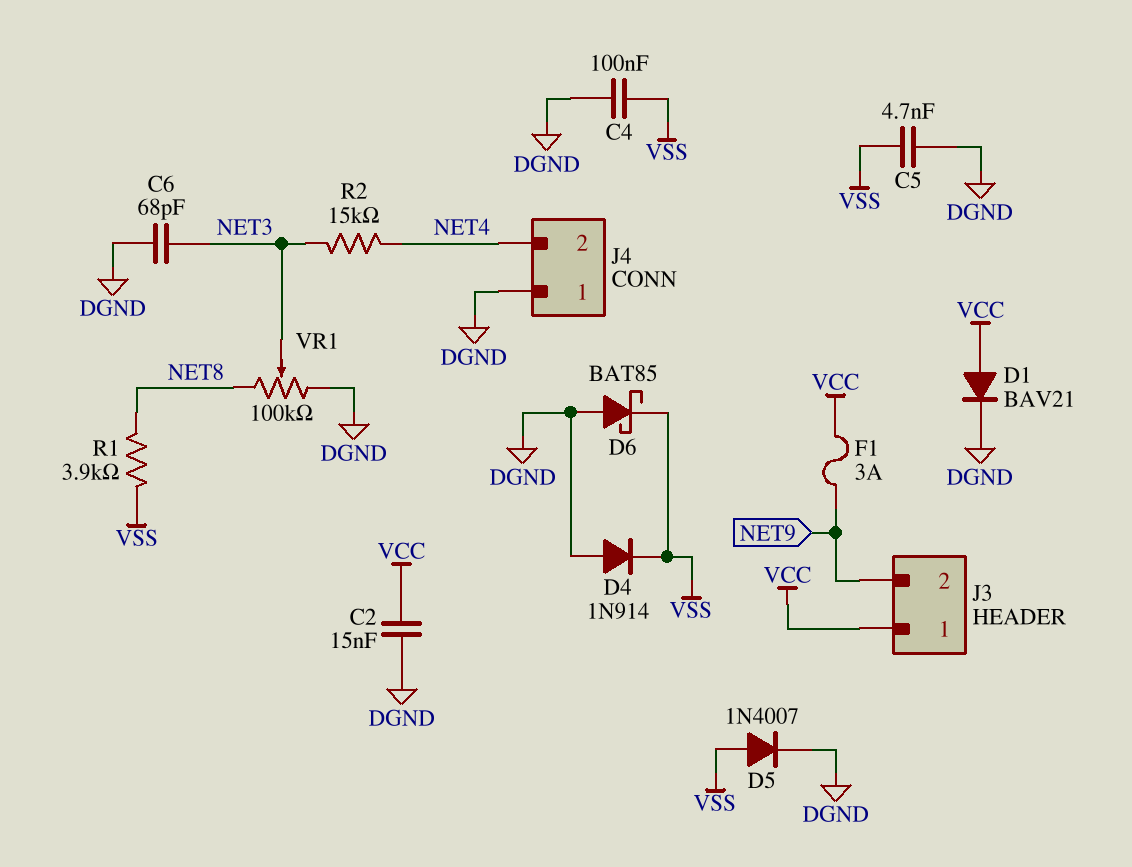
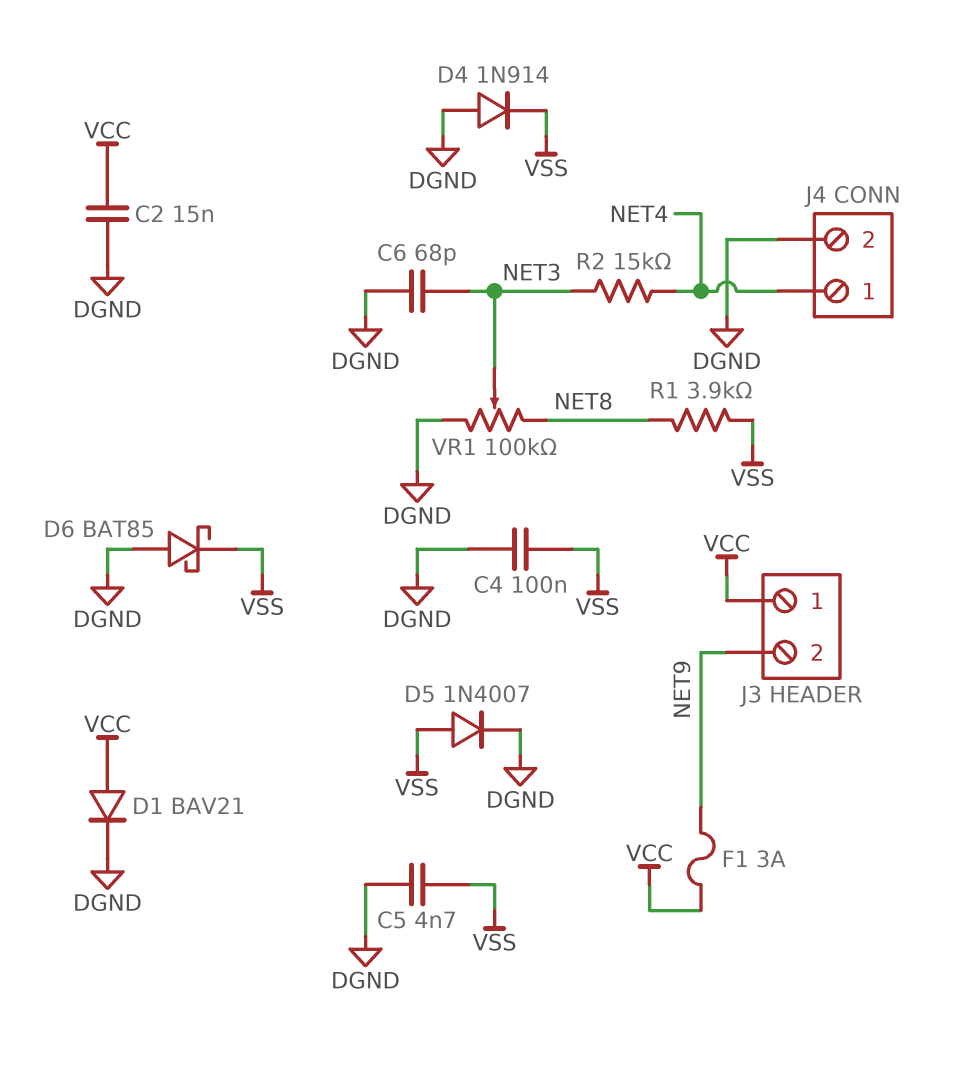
J4 pin 1: DGND -> NET4
J4 pin 2: NET4 -> DGND

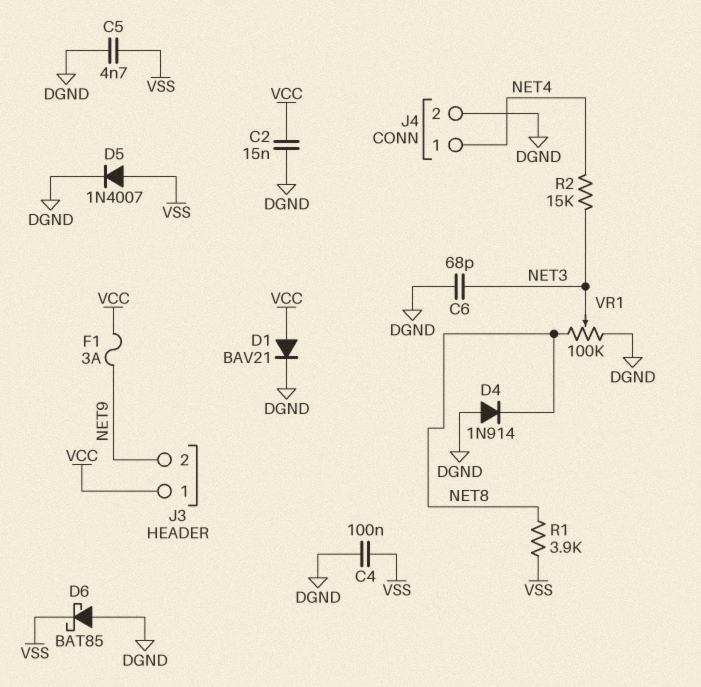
D4: diode 1N914 (A DGND, K VSS) -> diode 1N914 (A DGND, K NET8)

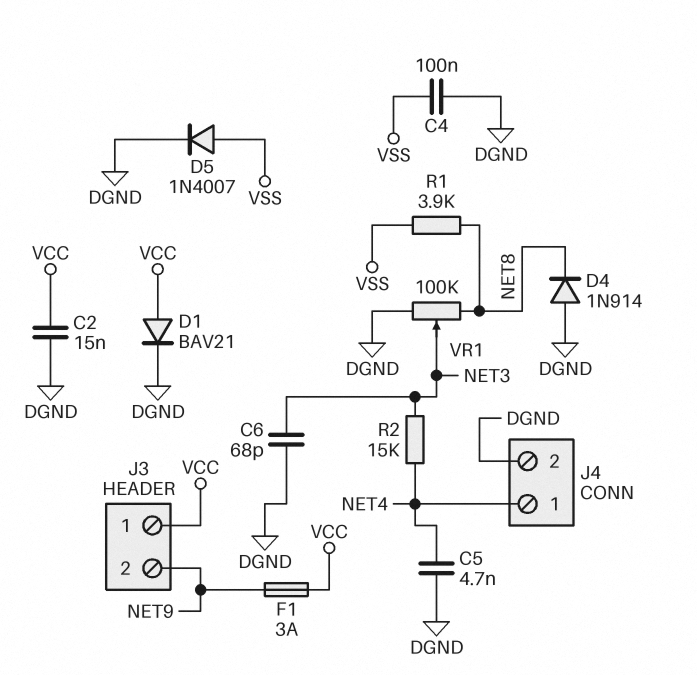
C5: 4.7nF (DGND, VSS) -> 4.7nF (DGND, NET4)
D6: schottky BAT85 (A DGND, K VSS) -> none

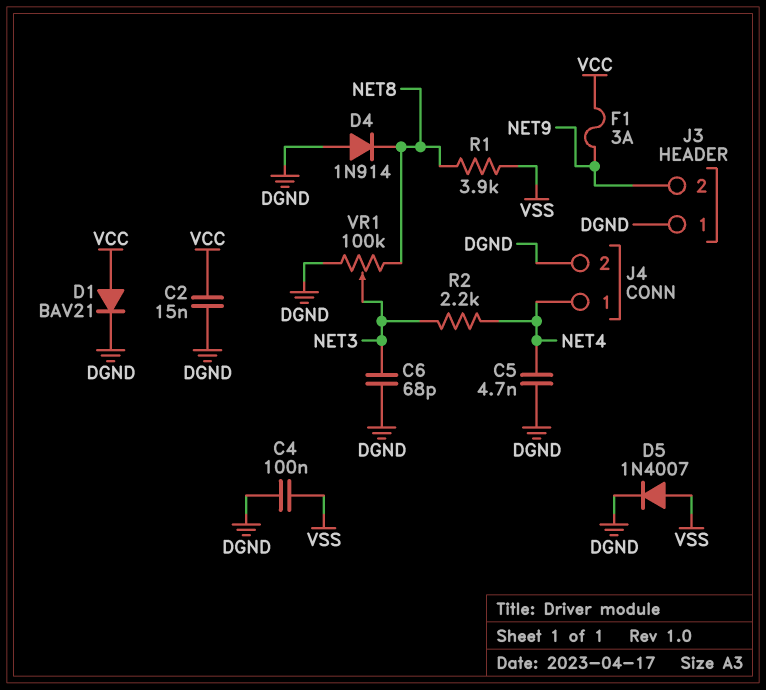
J3 pin 1: VCC -> DGND
R2: 15k (NET3, NET4) -> 2.2k (NET3, NET4)

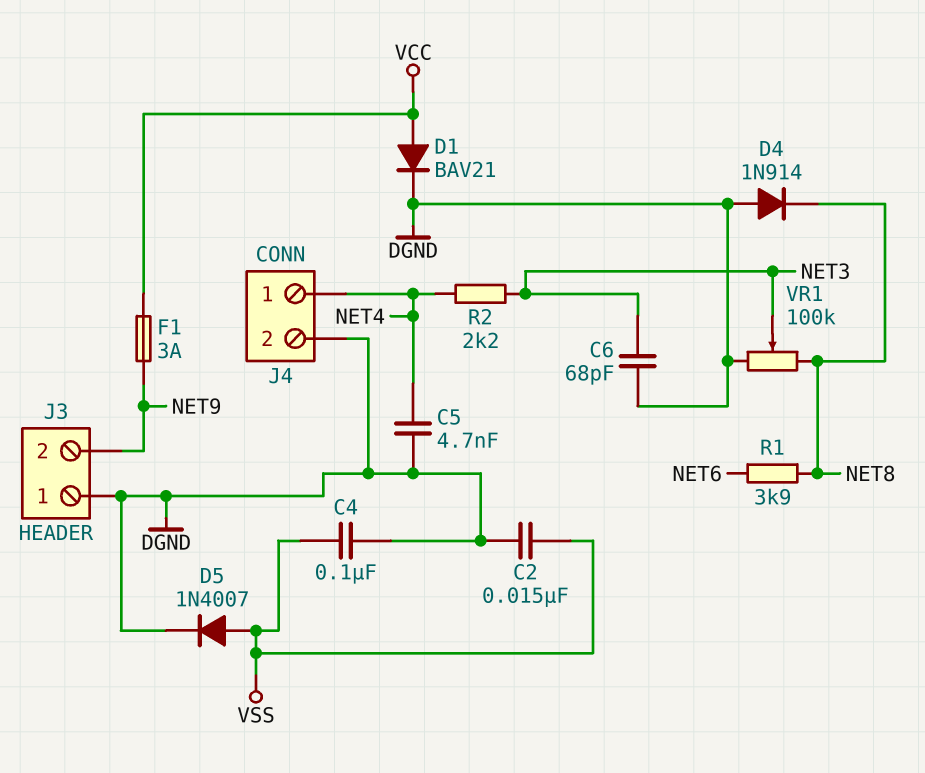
C2: 15nF (DGND, VCC) -> 15nF (DGND, VSS)
R1: 3.9k (NET8, VSS) -> 3.9k (NET6, NET8)

